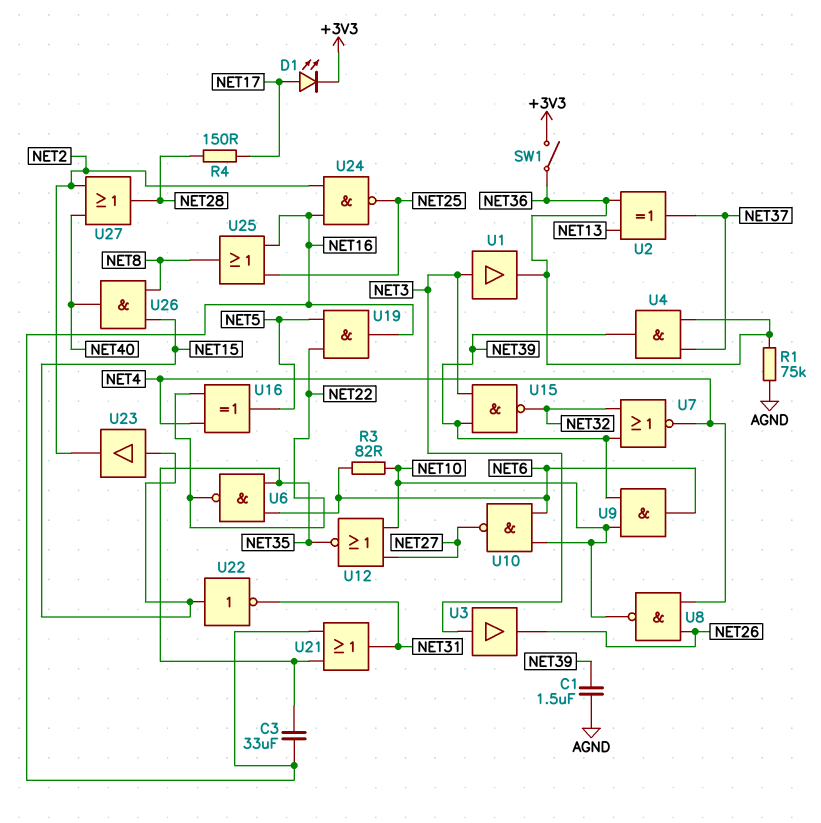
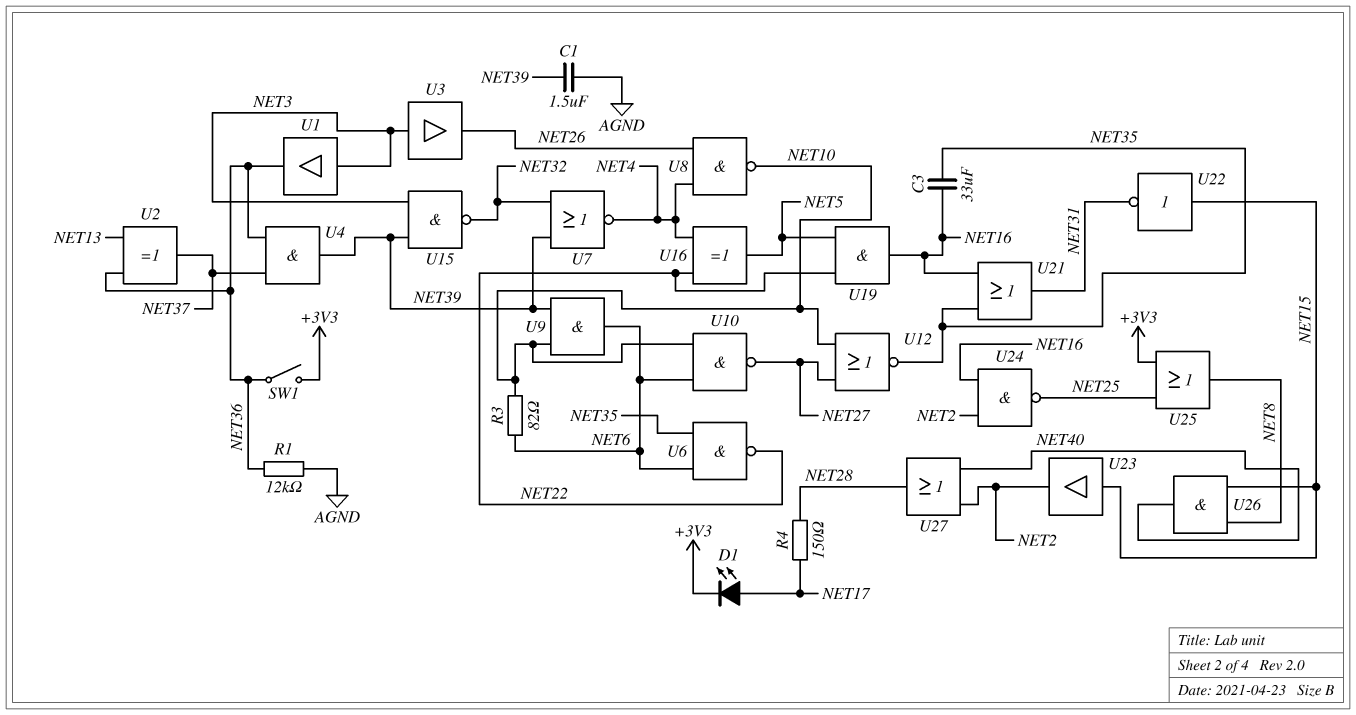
R1: 75k (AGND, NET36) -> 12k (AGND, NET36)
U25: OR (in NET16, in NET25, out NET8) -> OR (in +3V3, in NET25, out NET8)

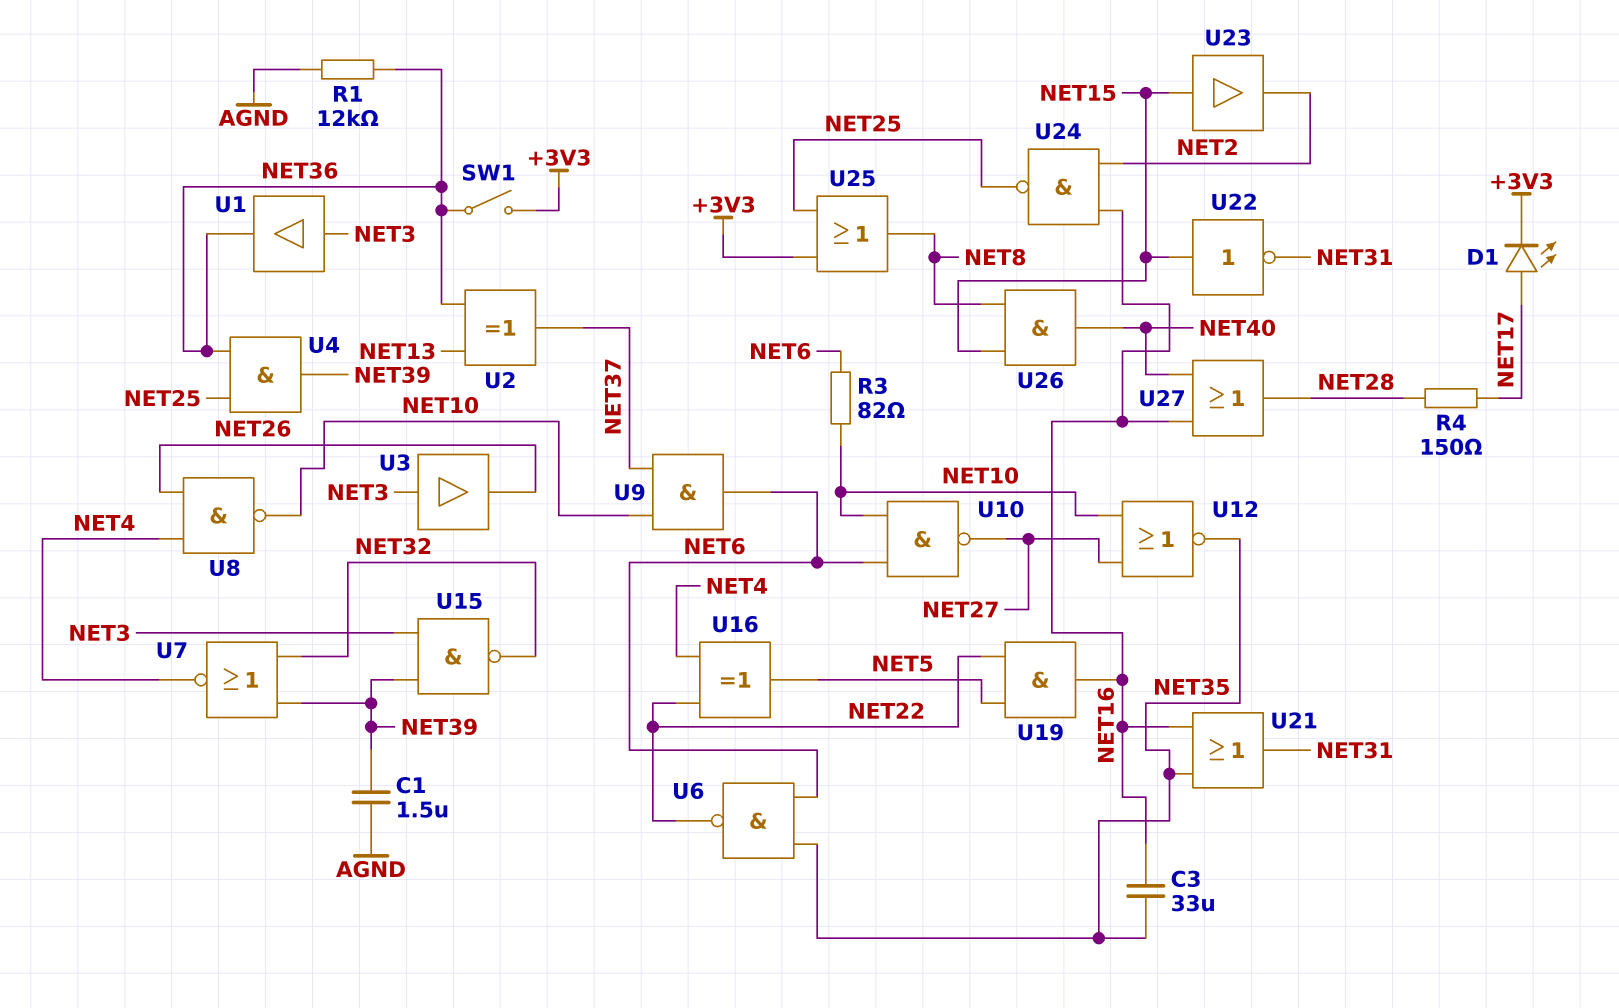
U4: AND (in NET36, in NET37, out NET39) -> AND (in NET25, in NET36, out NET39)
U9: AND (in NET10, in NET39, out NET6) -> AND (in NET10, in NET37, out NET6)
U27: OR (in NET2, in NET40, out NET28) -> OR (in NET16, in NET40, out NET28)

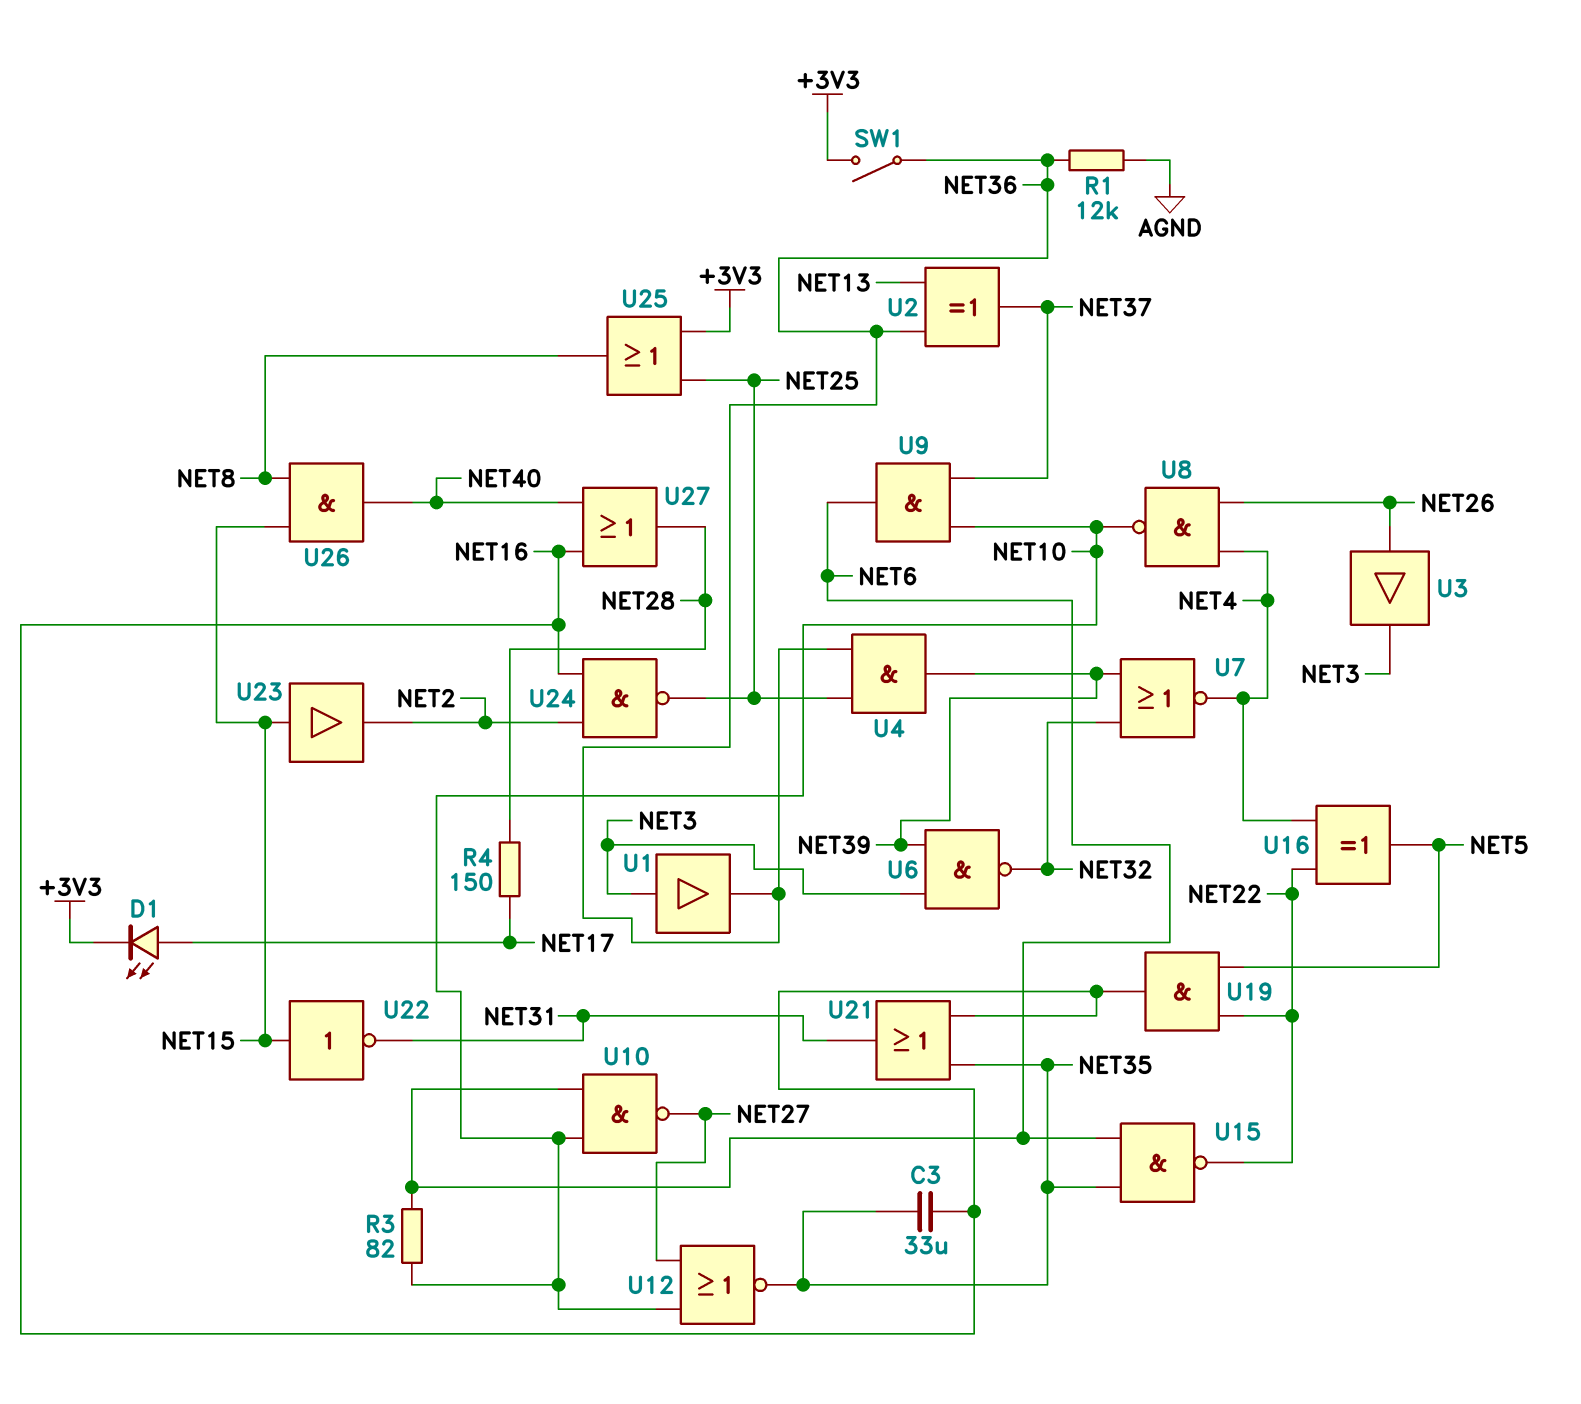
C1: 1.5uF (AGND, NET39) -> none
U3: buffer (in NET3, out NET26) -> buffer (in NET26, out NET3)
U6: NAND (in NET6, in NET35, out NET22) -> NAND (in NET3, in NET39, out NET32)
U15: NAND (in NET3, in NET39, out NET32) -> NAND (in NET6, in NET35, out NET22)

